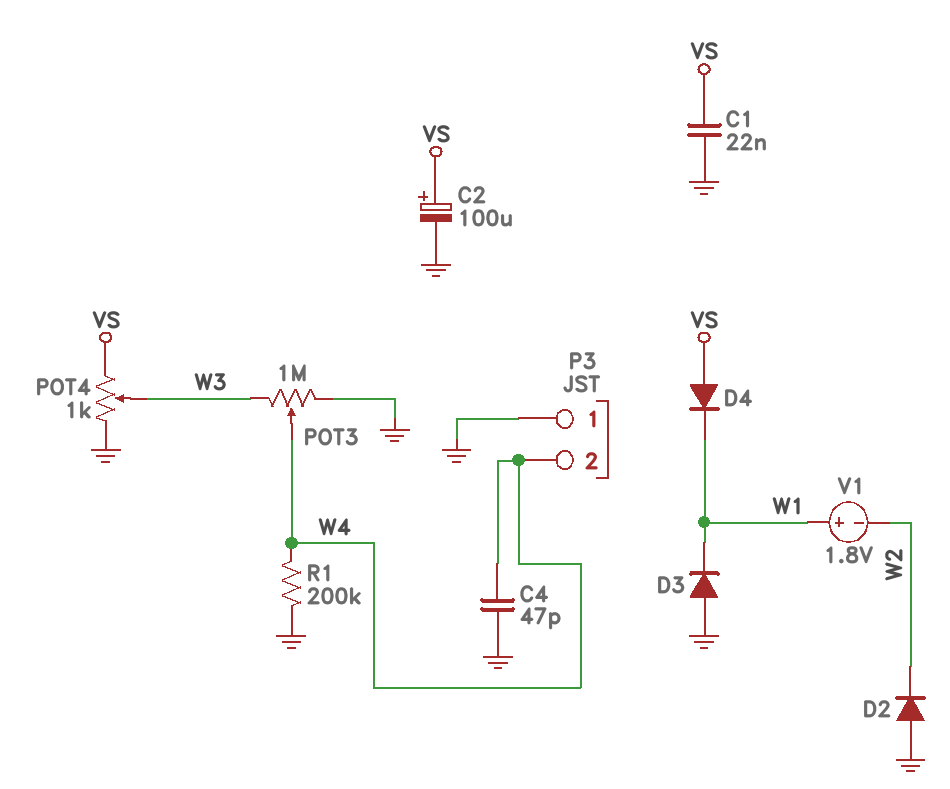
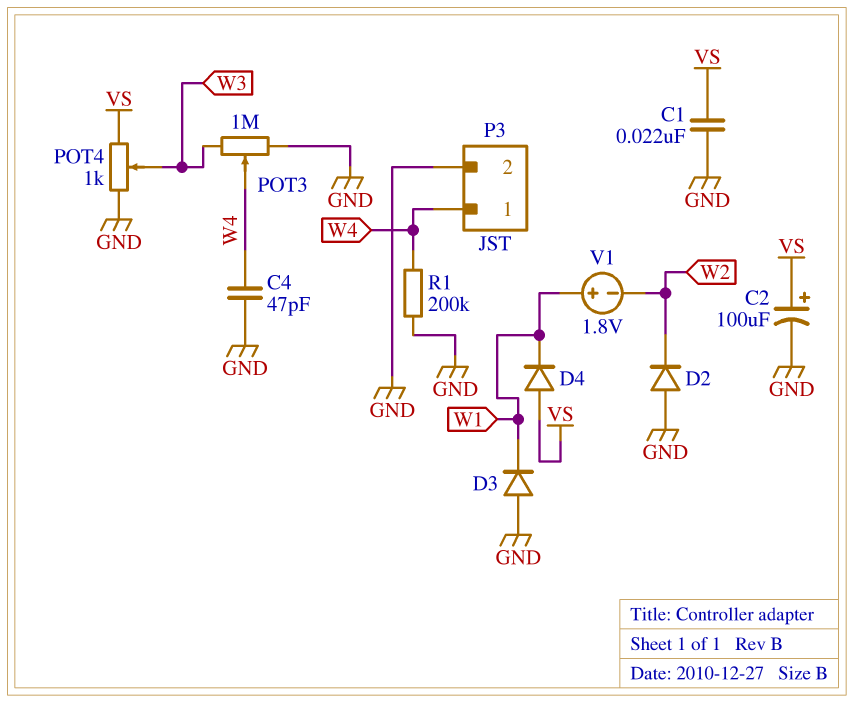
P3 pin 1: GND -> W4
P3 pin 2: W4 -> GND

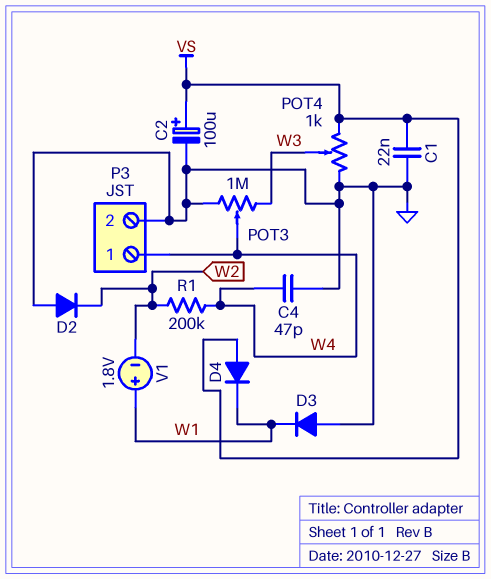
R1: 200k (GND, W4) -> 200k (W2, W4)

